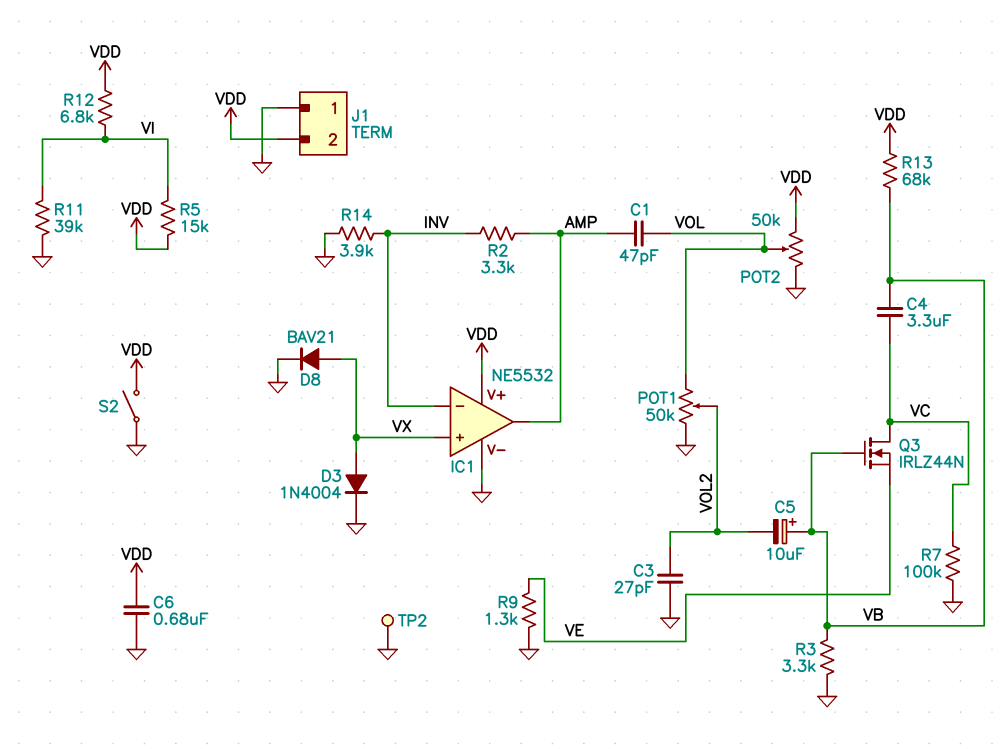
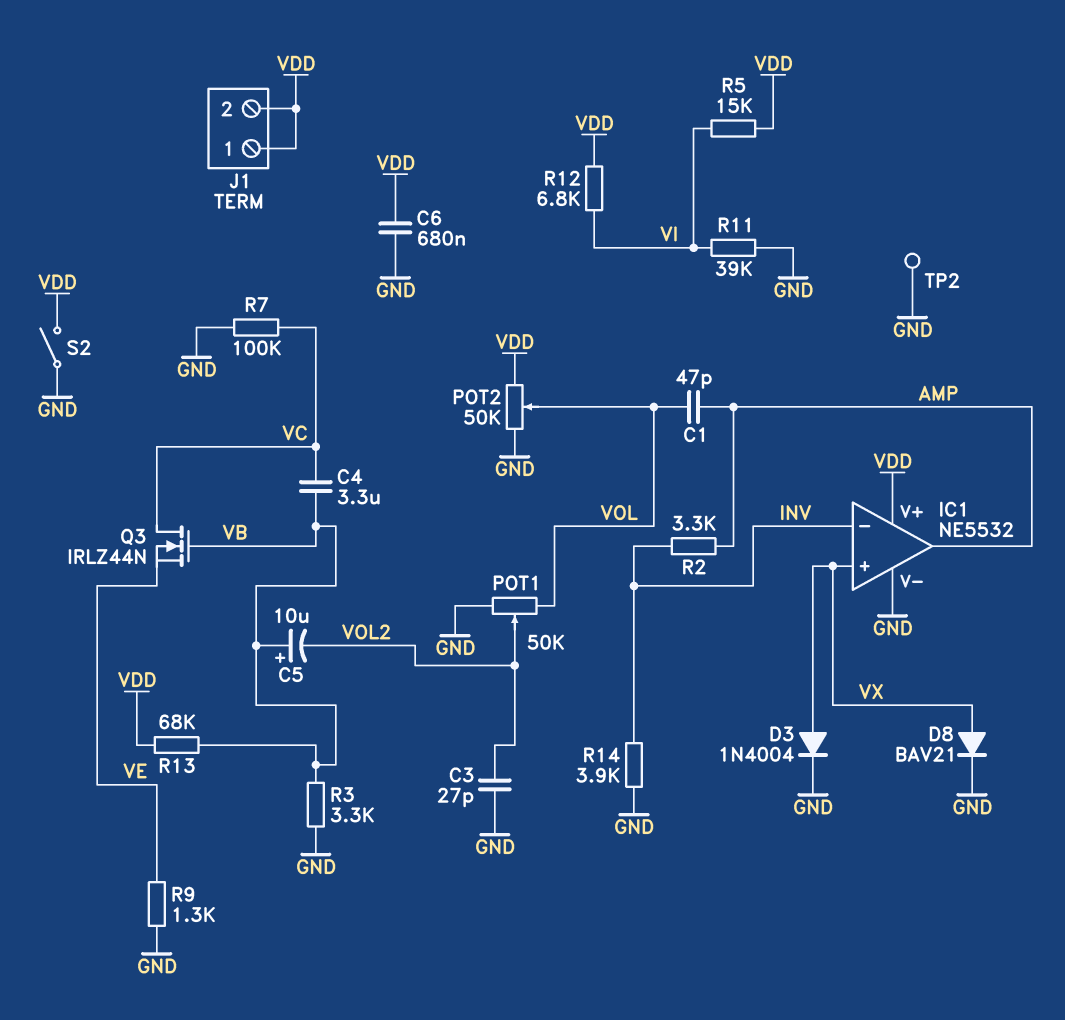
J1 pin 1: GND -> VDD

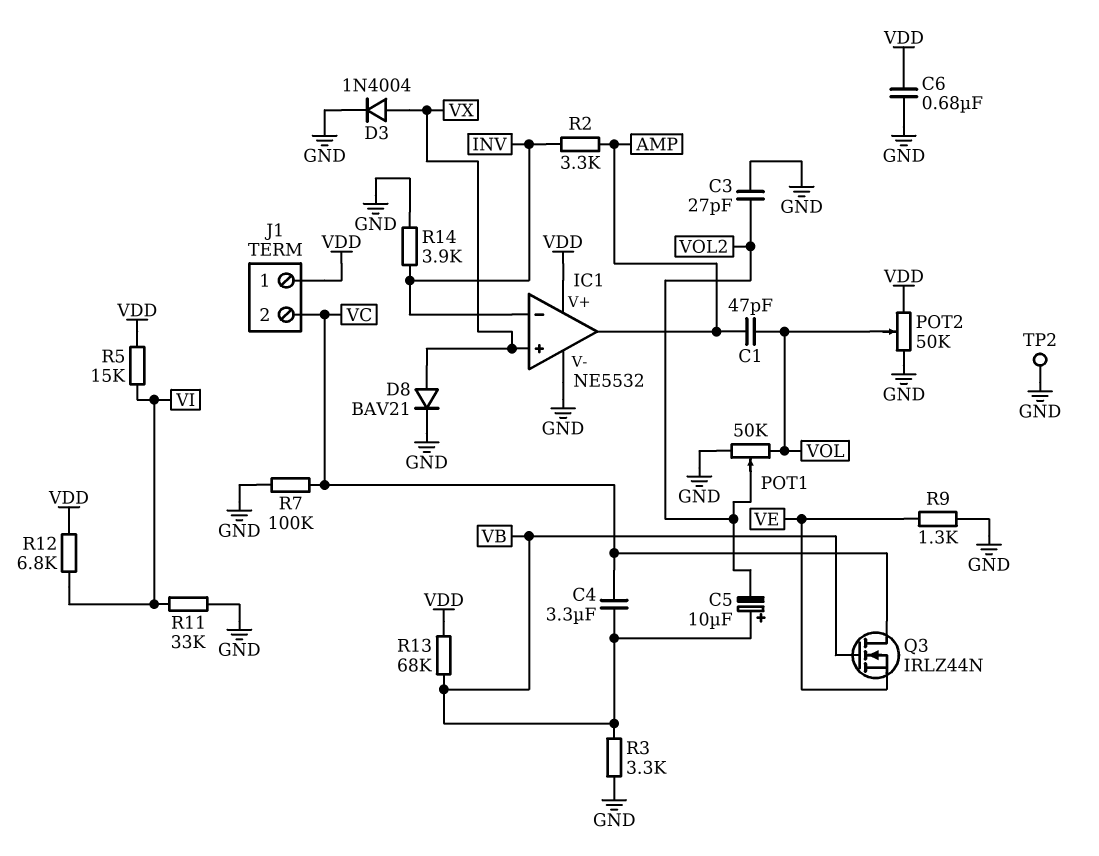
J1 pin 2: VDD -> VC
R11: 39k (GND, VI) -> 33k (GND, VI)
S2: switch (GND, VDD) -> none

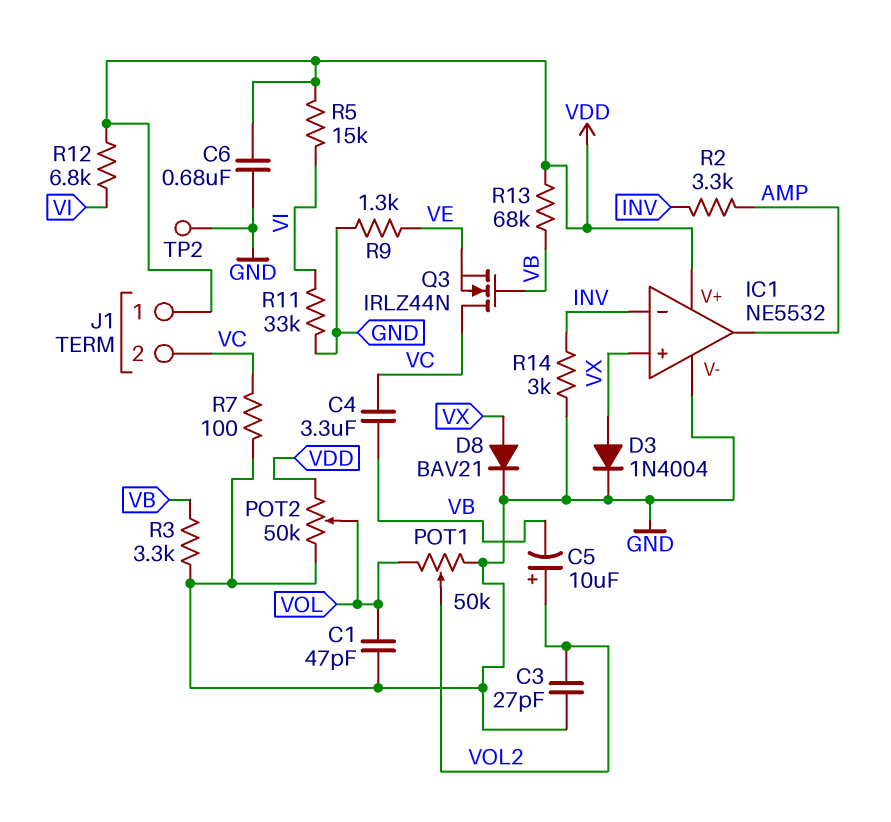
C1: 47pF (AMP, VOL) -> 47pF (GND, VOL)
C5: 10uF (plus VB, minus VOL2) -> 10uF (plus VOL2, minus VB)
R7: 100k (GND, VC) -> 100 (GND, VC)
R14: 3.9k (GND, INV) -> 3k (GND, INV)

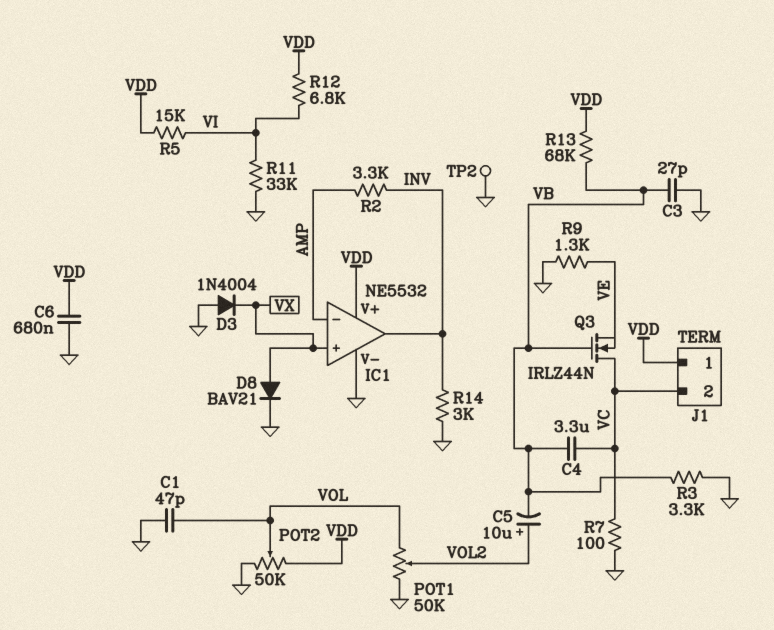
C3: 27pF (GND, VOL2) -> 27pF (GND, VB)
D3: diode 1N4004 (A VX, K GND) -> diode 1N4004 (A GND, K VX)
IC1 pin in-: INV -> AMP
IC1 pin out: AMP -> INV

